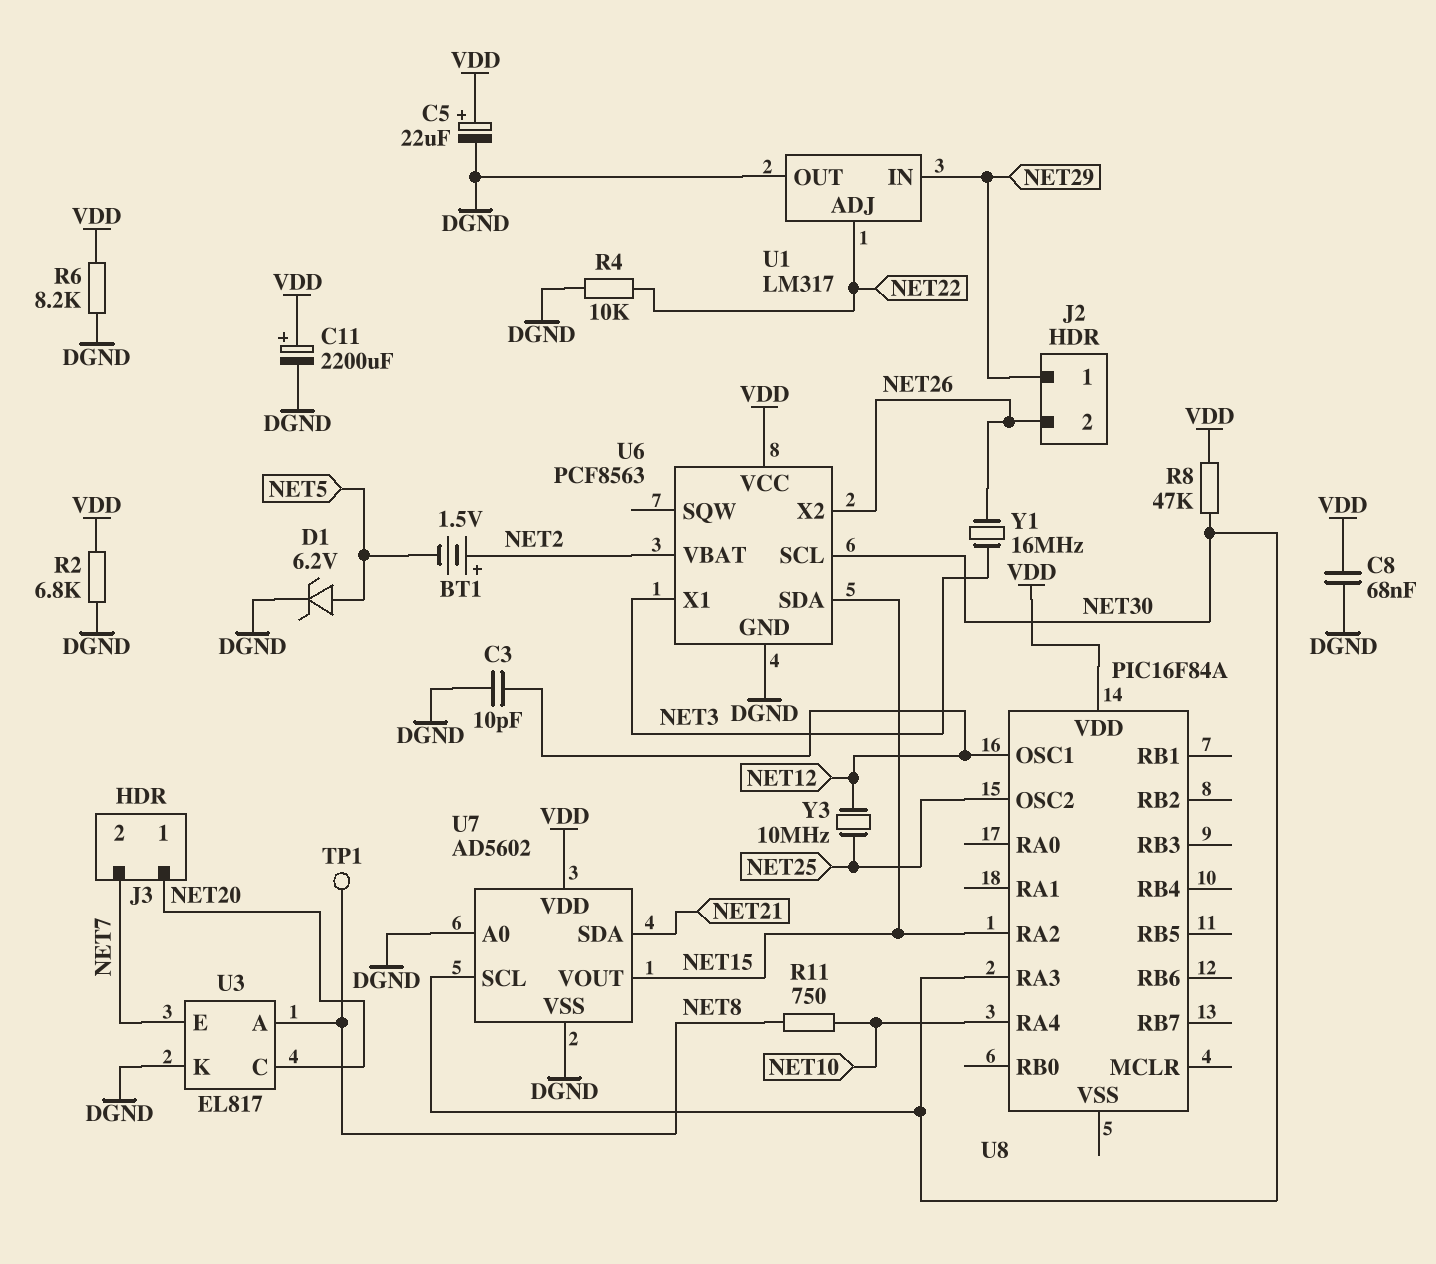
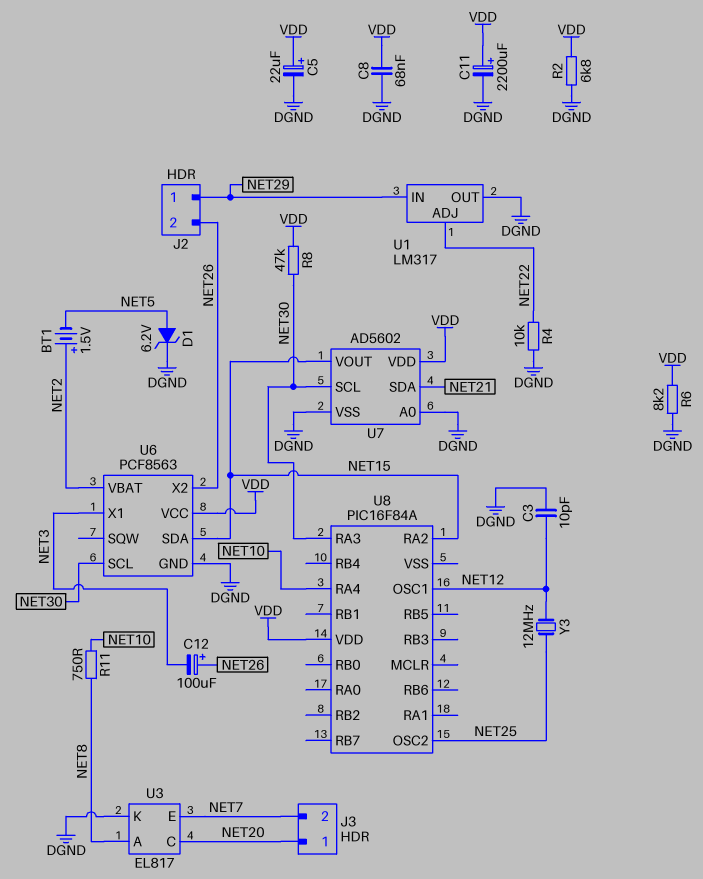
C12: none -> 100uF (plus NET26, minus NET3)
TP1: test point (NET8) -> none
Y1: 16MHz (NET3, NET26) -> none
Y3: 10MHz (NET12, NET25) -> 12MHz (NET12, NET25)

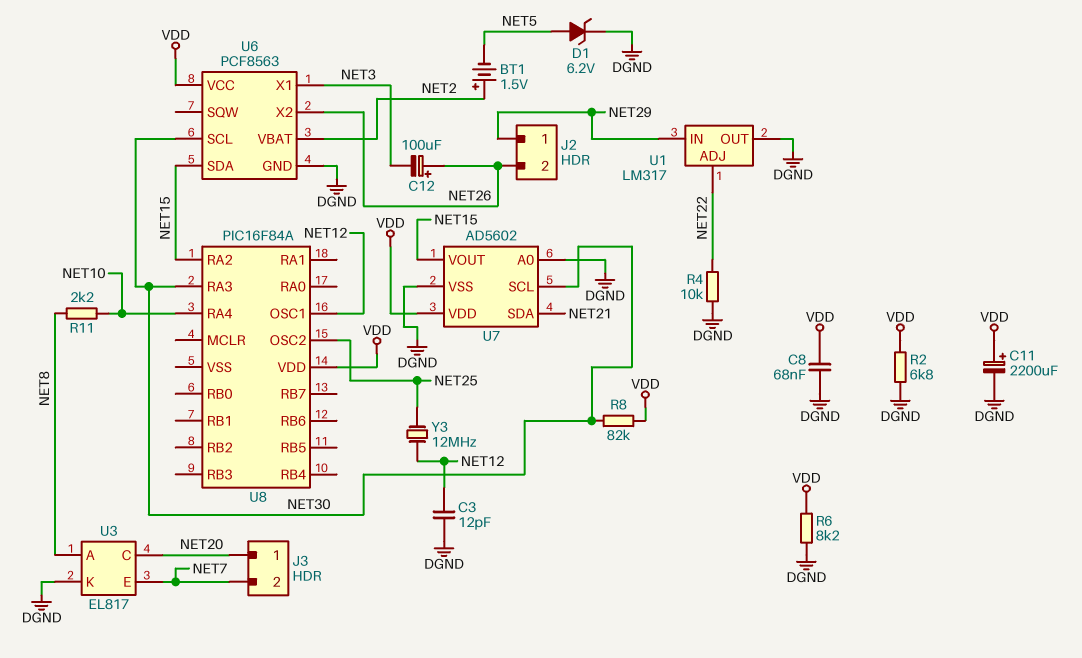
C3: 10pF (DGND, NET12) -> 12pF (DGND, NET12)
C5: 22uF (plus VDD, minus DGND) -> none
R8: 47k (NET30, VDD) -> 82k (NET30, VDD)
R11: 750 (NET8, NET10) -> 2.2k (NET8, NET10)

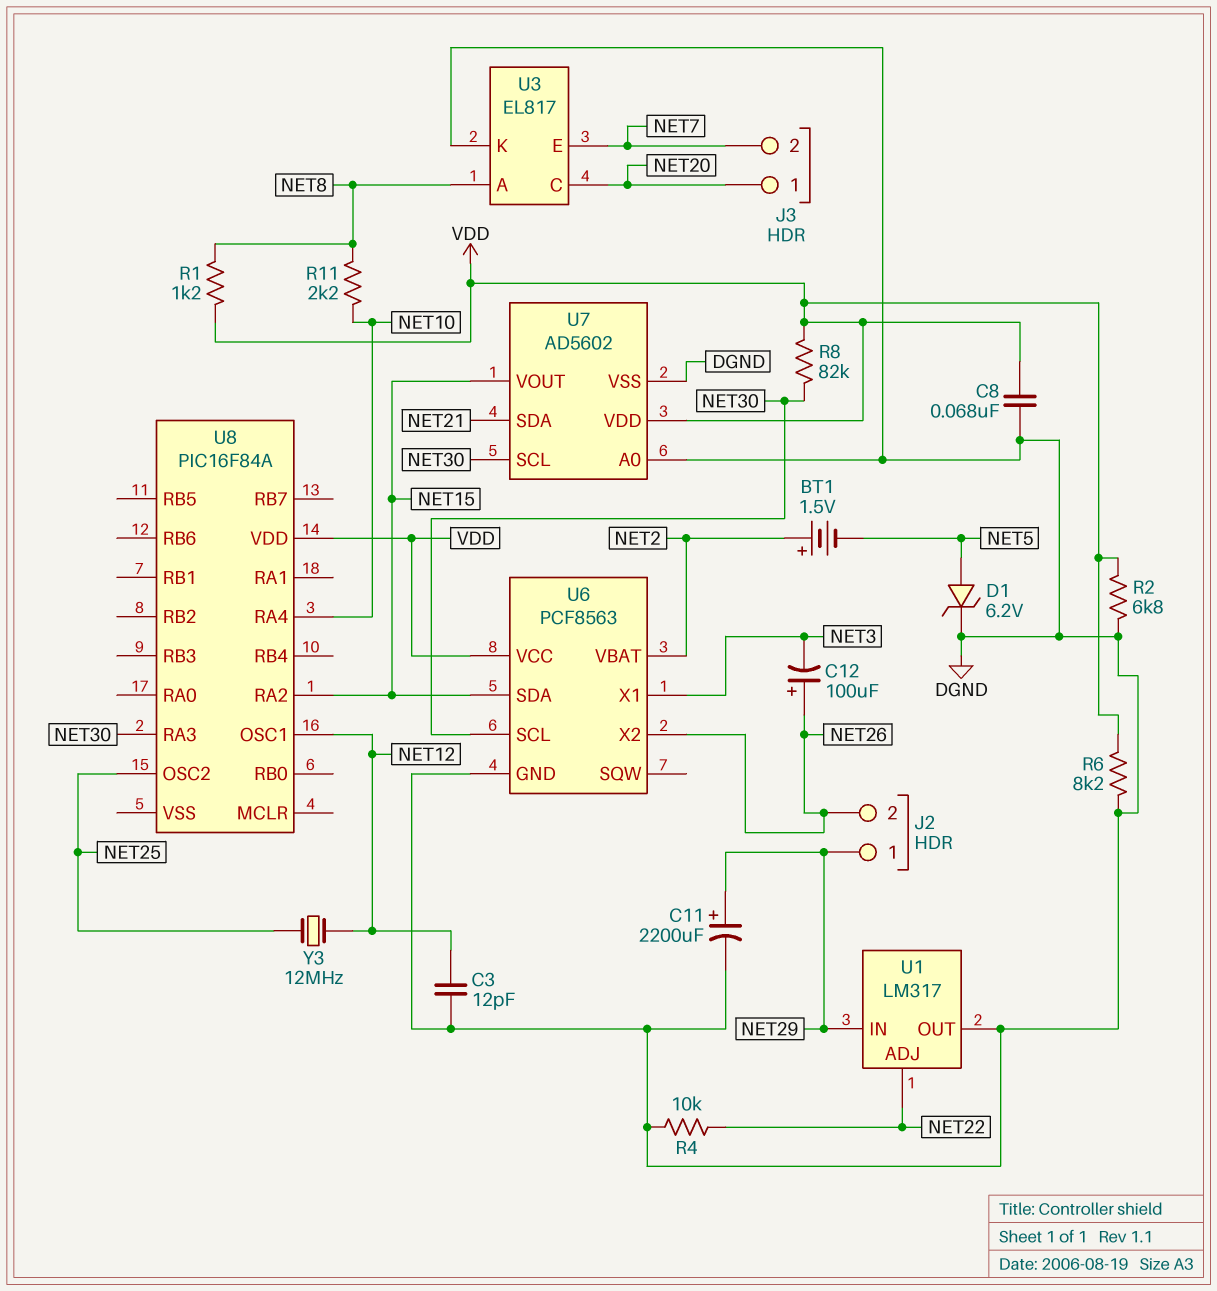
C11: 2200uF (plus VDD, minus DGND) -> 2200uF (plus NET29, minus DGND)
R1: none -> 1.2k (NET8, VDD)

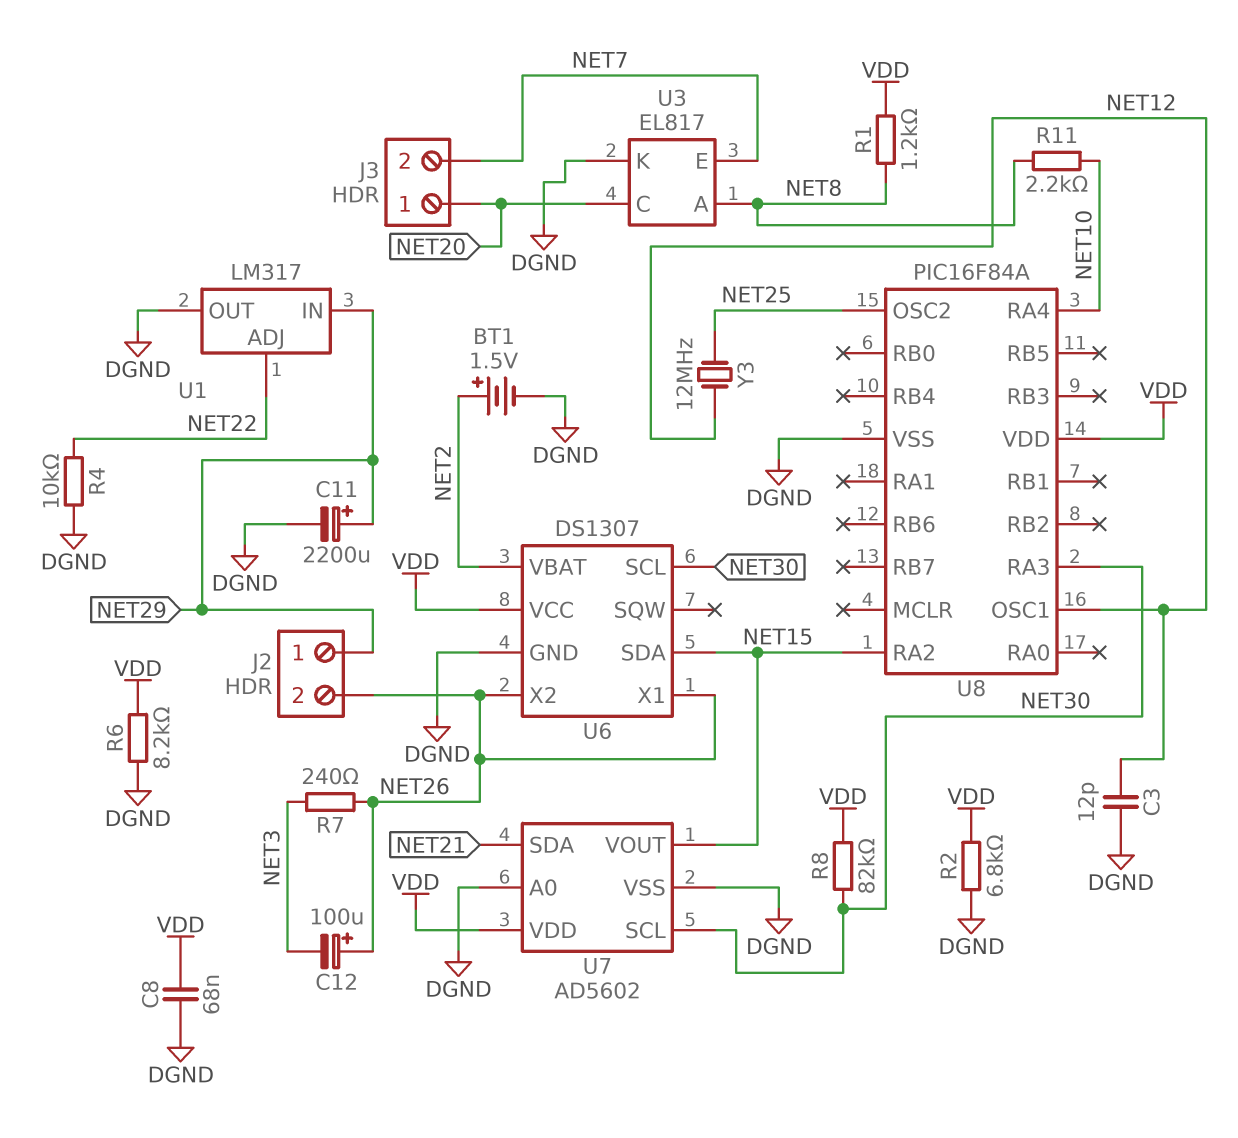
BT1: 1.5V (plus NET2, minus NET5) -> 1.5V (plus NET2, minus DGND)
D1: zener 6.2V (A NET5, K DGND) -> none
R7: none -> 240 (NET3, NET26)
U6: PCF8563 -> DS1307
U6 pin X1: NET3 -> NET26
U8 pin VSS: none -> DGND

